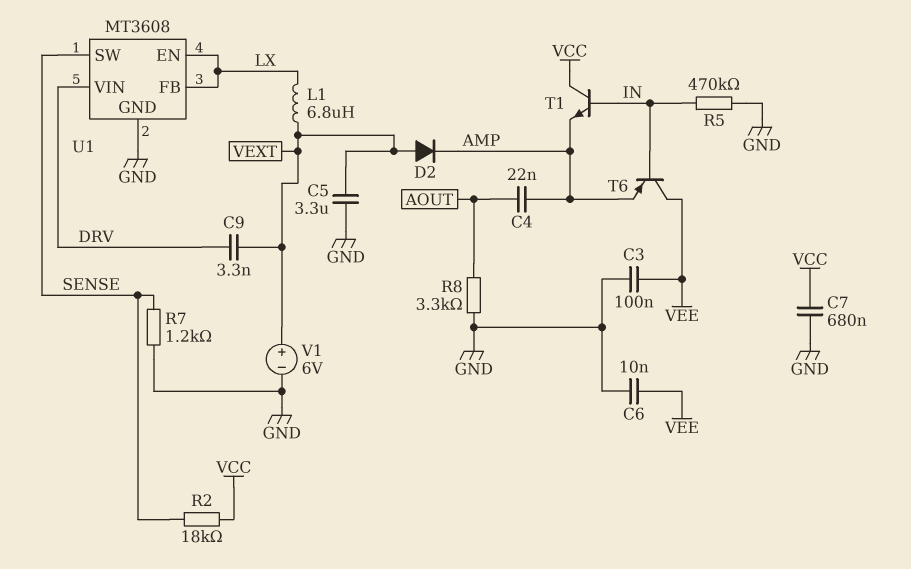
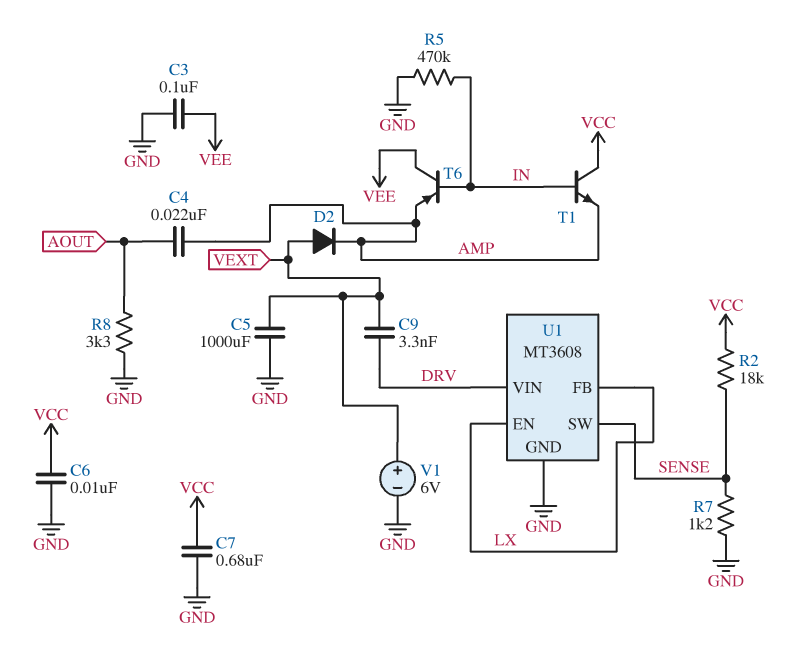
C5: 3.3uF (GND, VEXT) -> 1000uF (GND, VEXT)
C6: 10nF (GND, VEE) -> 10nF (GND, VCC)
L1: 6.8uH (LX, VEXT) -> none

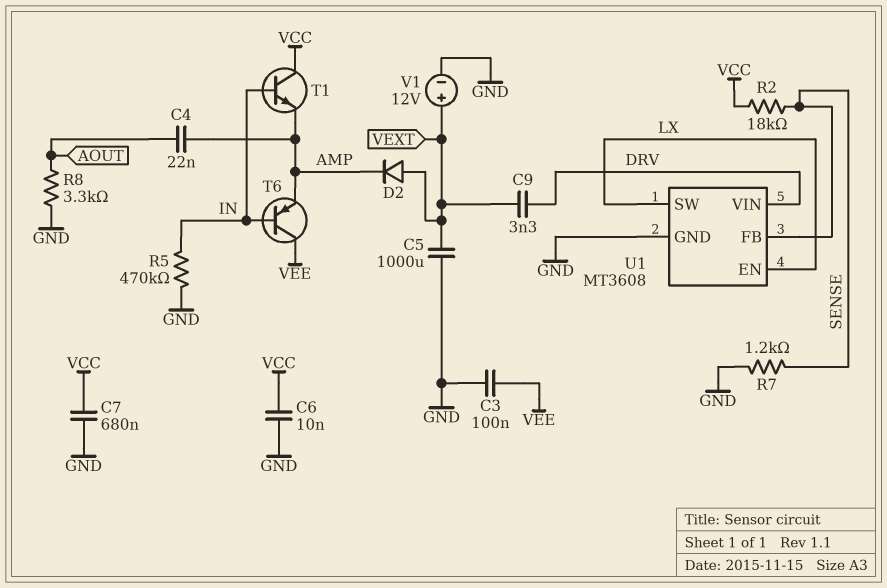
U1 pin FB: LX -> SENSE
U1 pin SW: SENSE -> LX
V1: 6V (plus VEXT, minus GND) -> 12V (plus VEXT, minus GND)

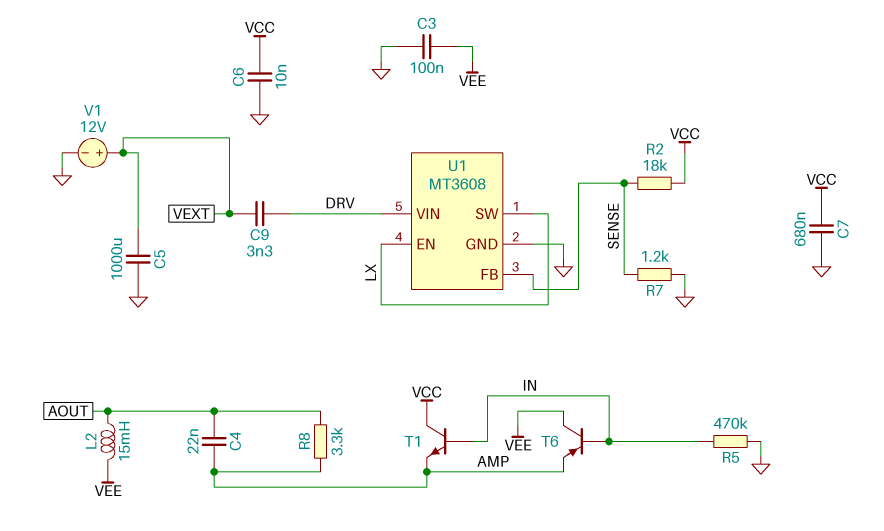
D2: diode (A VEXT, K AMP) -> none
L2: none -> 15mH (AOUT, VEE)
R8: 3.3k (AOUT, GND) -> 3.3k (AMP, AOUT)

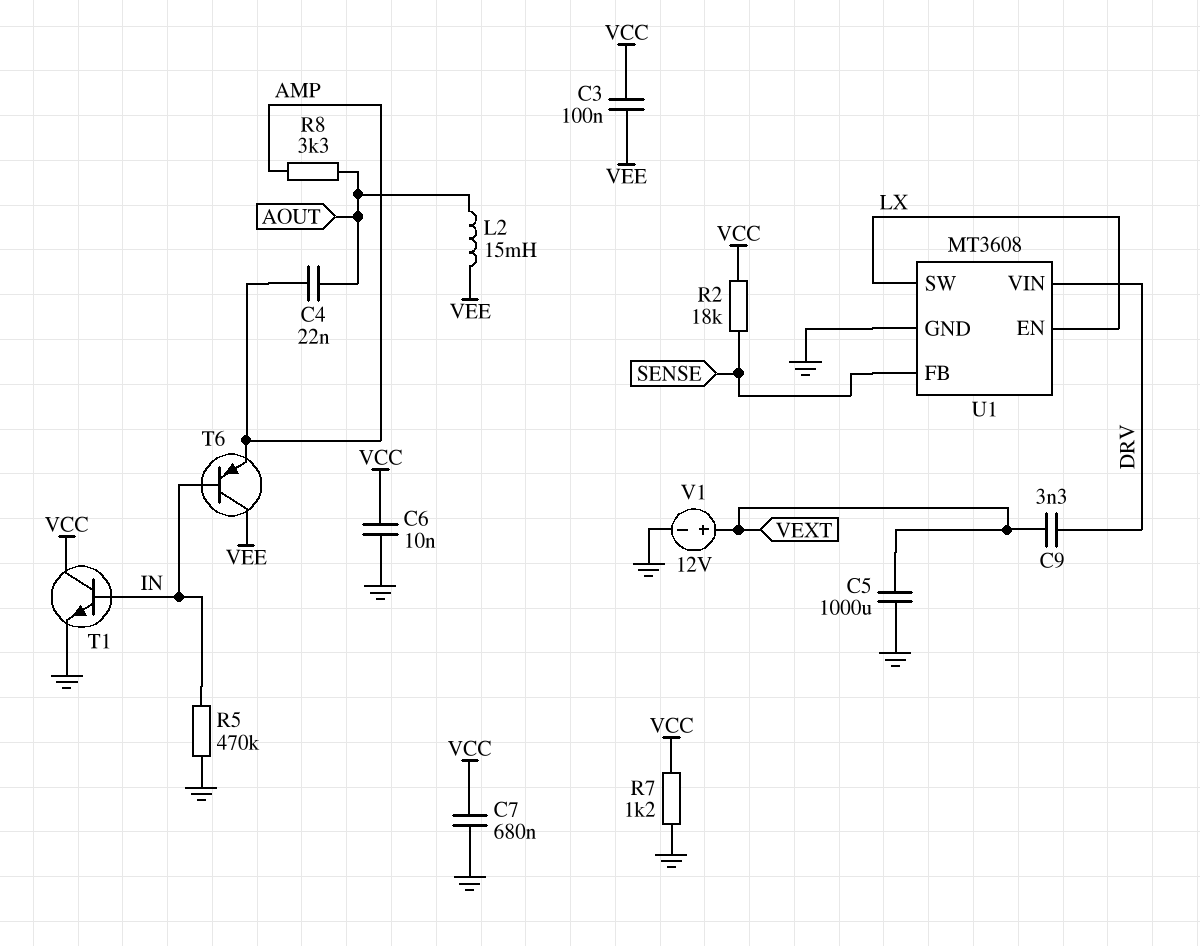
C3: 100nF (GND, VEE) -> 100nF (VCC, VEE)
R7: 1.2k (GND, SENSE) -> 1.2k (GND, VCC)
T1: NPN (B IN, C VCC, E AMP) -> NPN (B IN, C VCC, E GND)

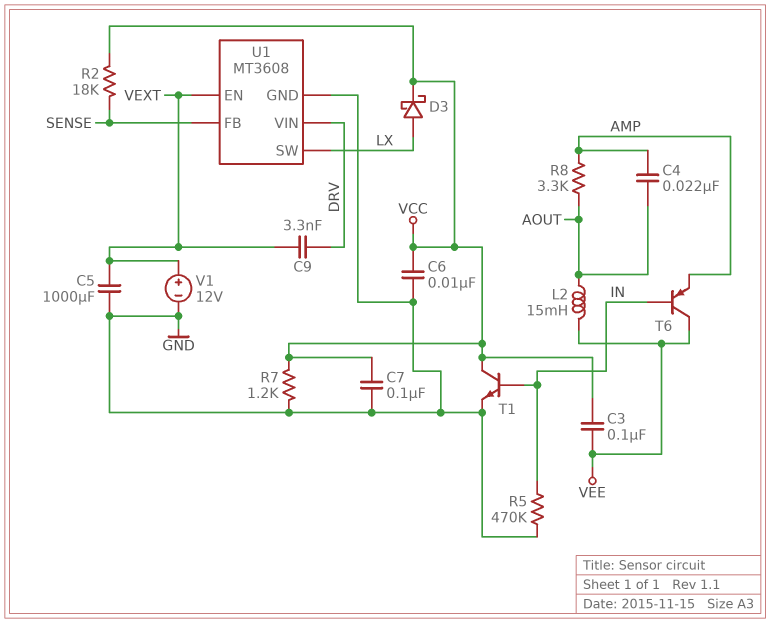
C7: 680nF (GND, VCC) -> 100nF (GND, VCC)
D3: none -> schottky (A LX, K VCC)
U1 pin EN: LX -> VEXT

